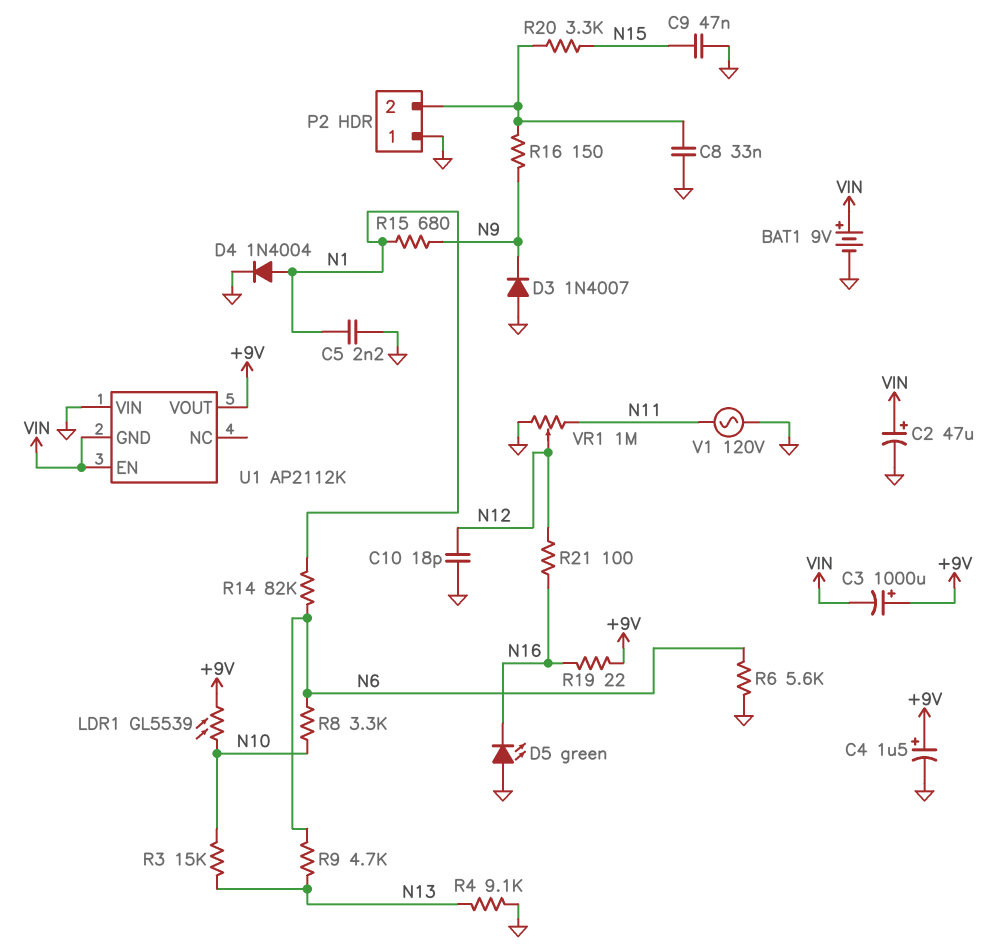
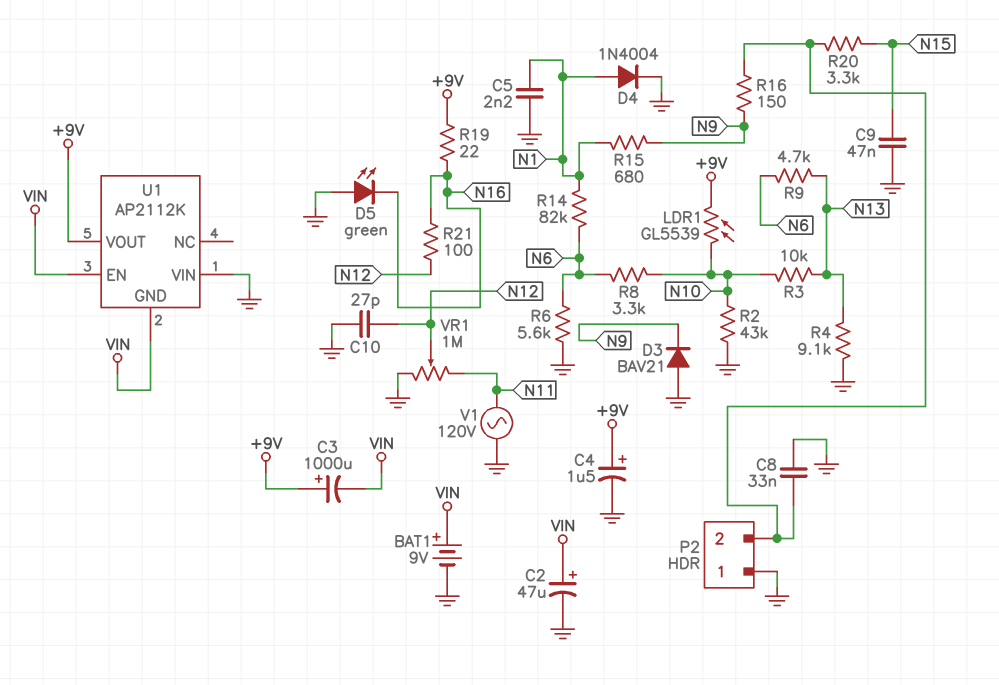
C10: 18pF (GND, N12) -> 27pF (GND, N12)
D3: diode 1N4007 (A GND, K N9) -> diode BAV21 (A GND, K N9)
R2: none -> 43k (GND, N10)
R3: 15k (N10, N13) -> 10k (N10, N13)

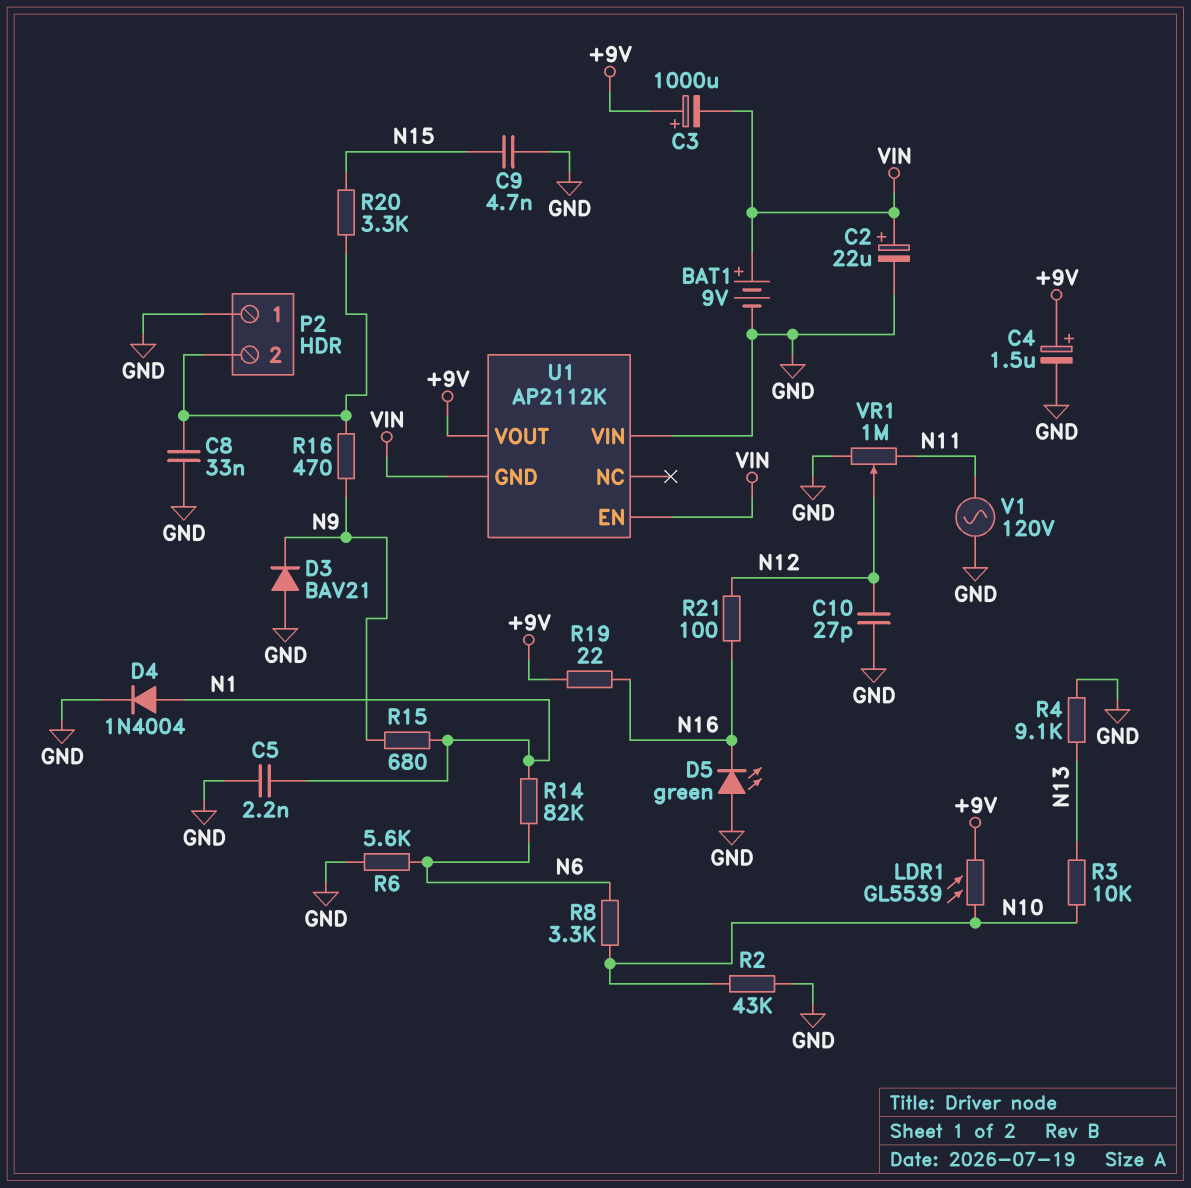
C2: 47uF (plus VIN, minus GND) -> 22uF (plus VIN, minus GND)
C9: 47nF (GND, N15) -> 4.7nF (GND, N15)
R9: 4.7k (N6, N13) -> none
R16: 150 (N9, P2/2) -> 470 (N9, P2/2)

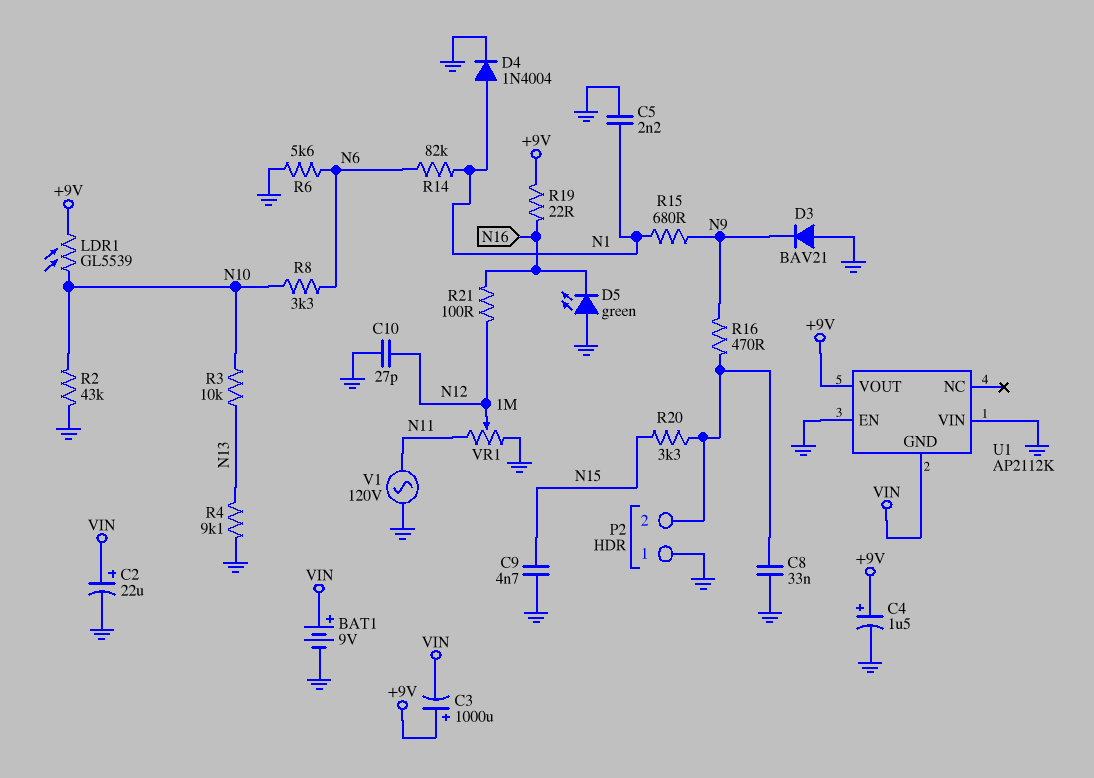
U1 pin EN: VIN -> GND

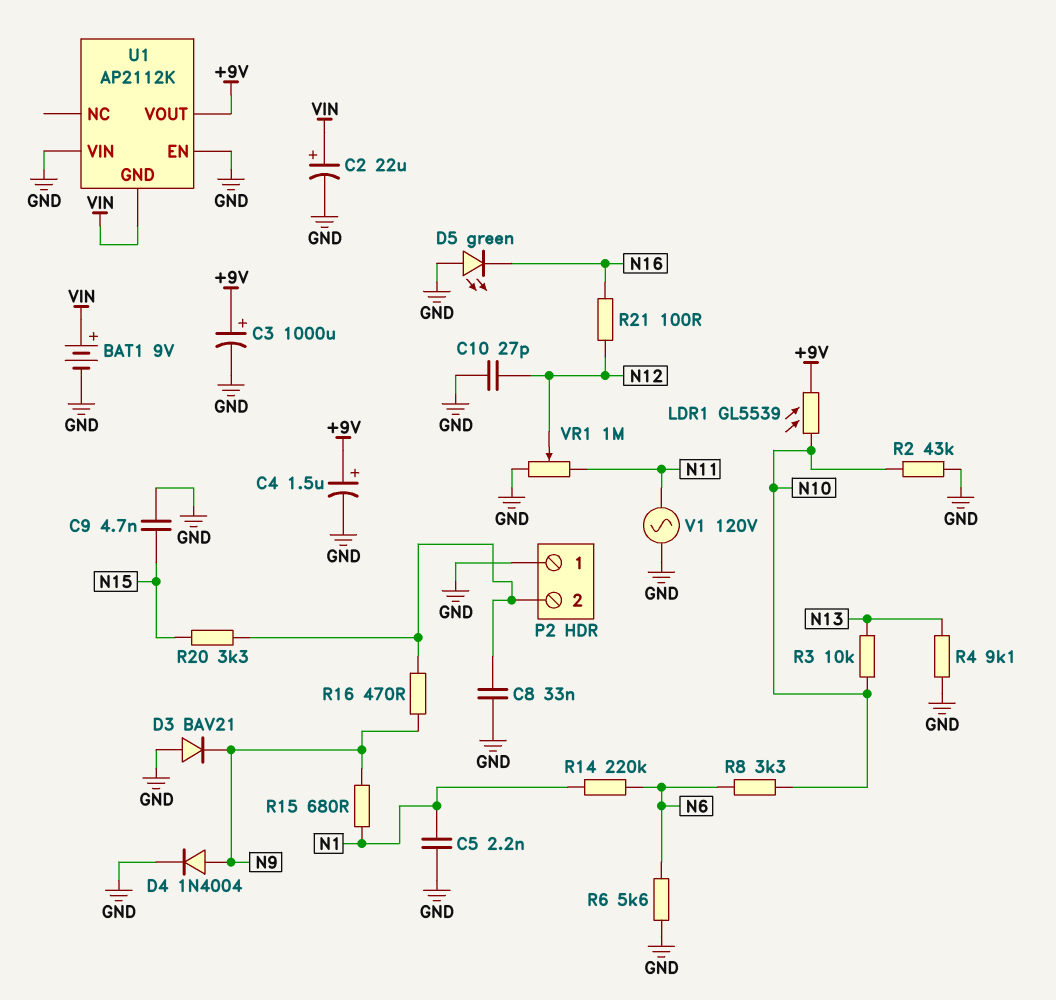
C3: 1000uF (plus +9V, minus VIN) -> 1000uF (plus +9V, minus GND)
D4: diode 1N4004 (A N1, K GND) -> diode 1N4004 (A N9, K GND)
R14: 82k (N1, N6) -> 220k (N1, N6)
R19: 22 (+9V, N16) -> none

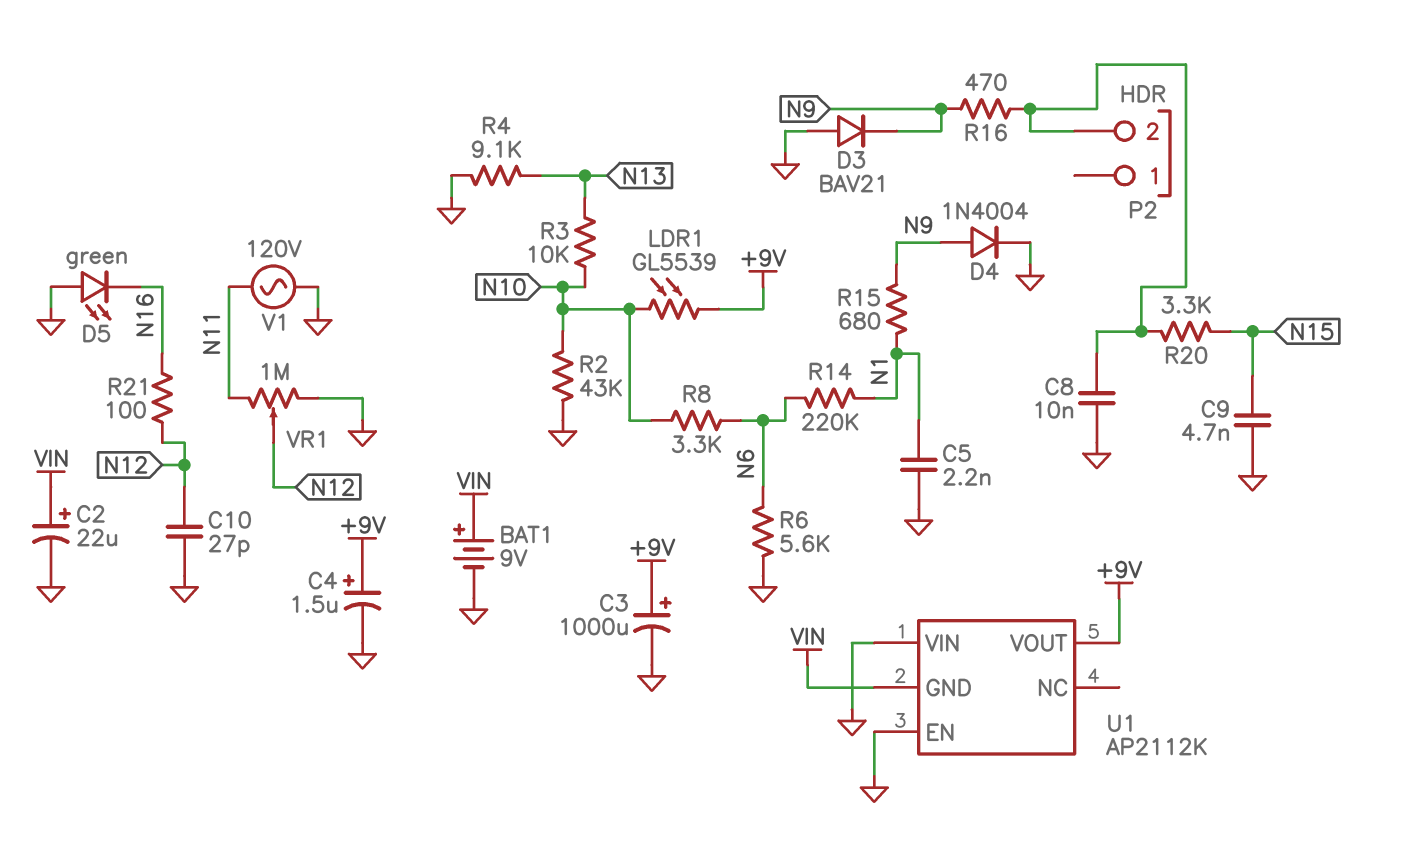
C8: 33nF (GND, P2/2) -> 10nF (GND, P2/2)
P2 pin 1: GND -> none

